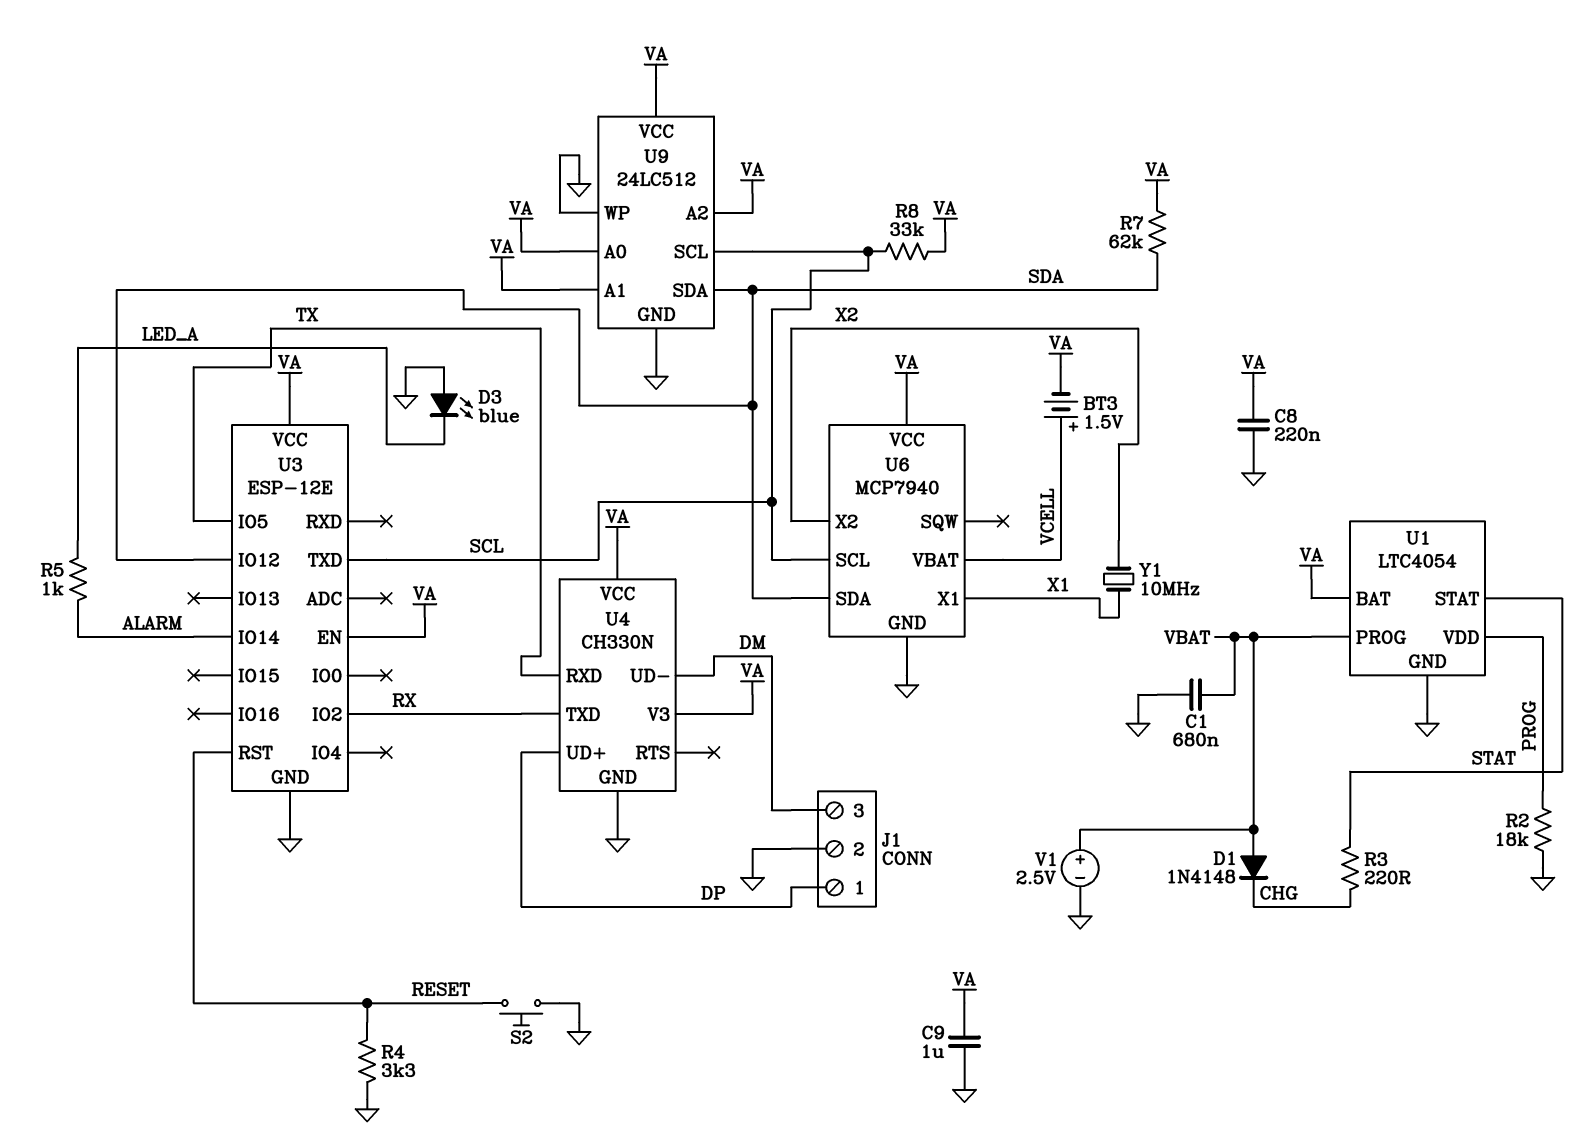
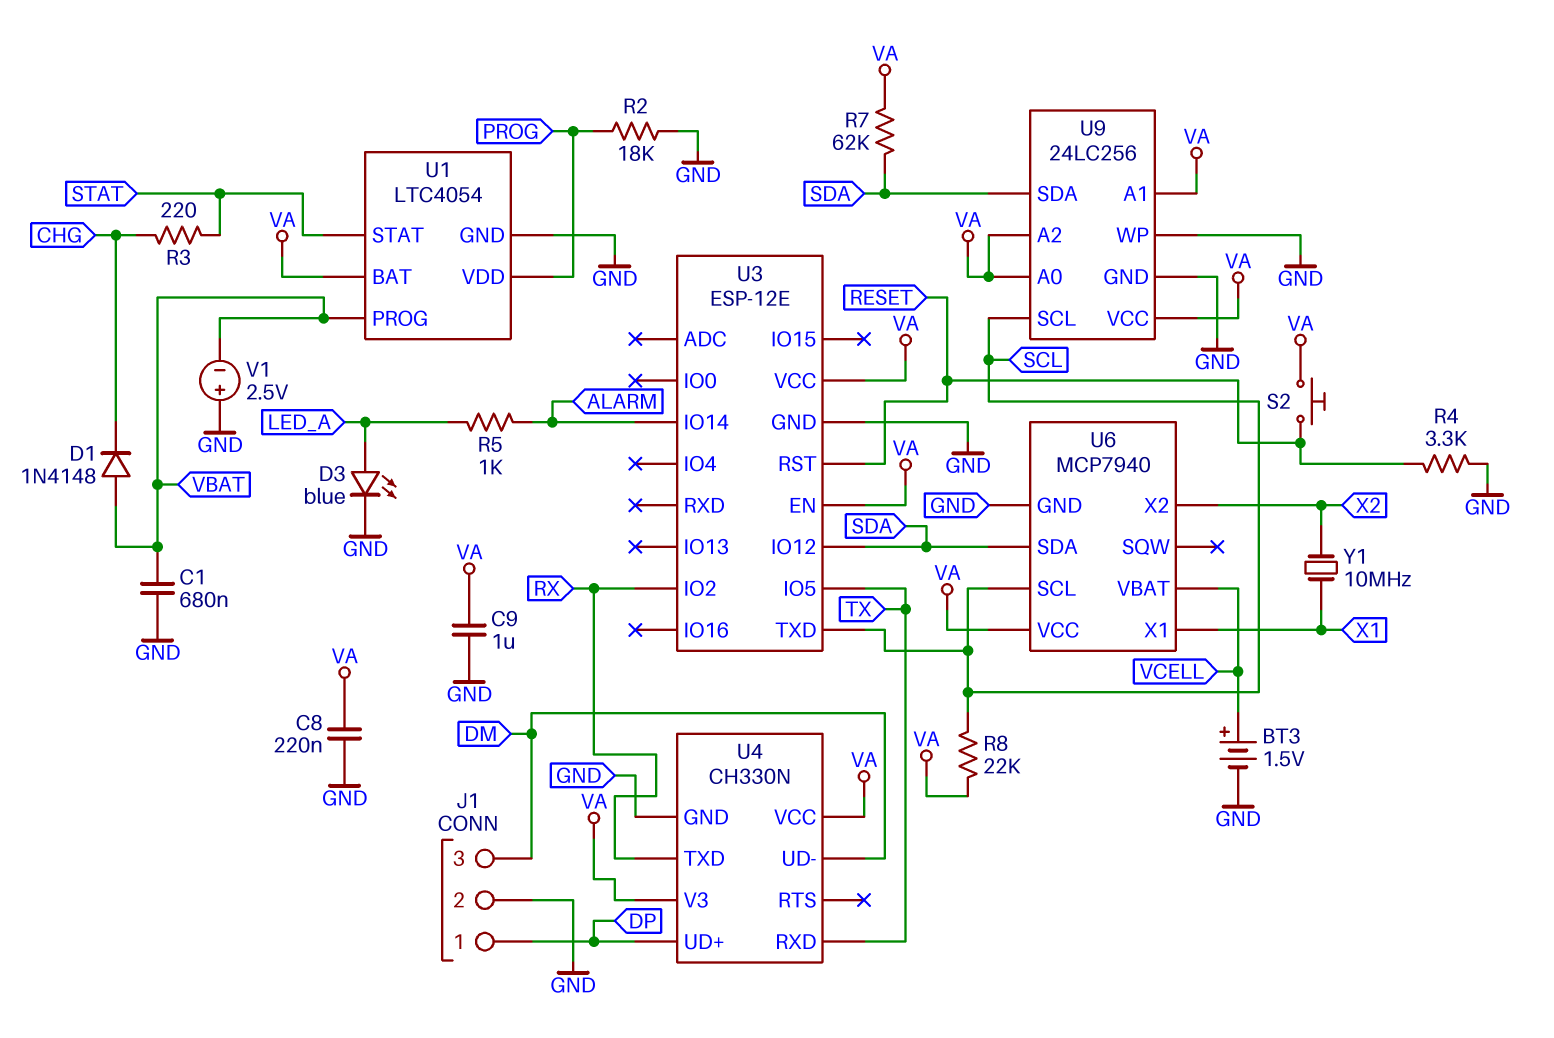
BT3: 1.5V (plus VCELL, minus VA) -> 1.5V (plus VCELL, minus GND)
D3: LED blue (A GND, K LED_A) -> LED blue (A LED_A, K GND)
R8: 33k (SCL, VA) -> 22k (SCL, VA)
S2: button (GND, RESET) -> button (RESET, VA)
U9: 24LC512 -> 24LC256
V1: 2.5V (plus VBAT, minus GND) -> 2.5V (plus GND, minus VBAT)

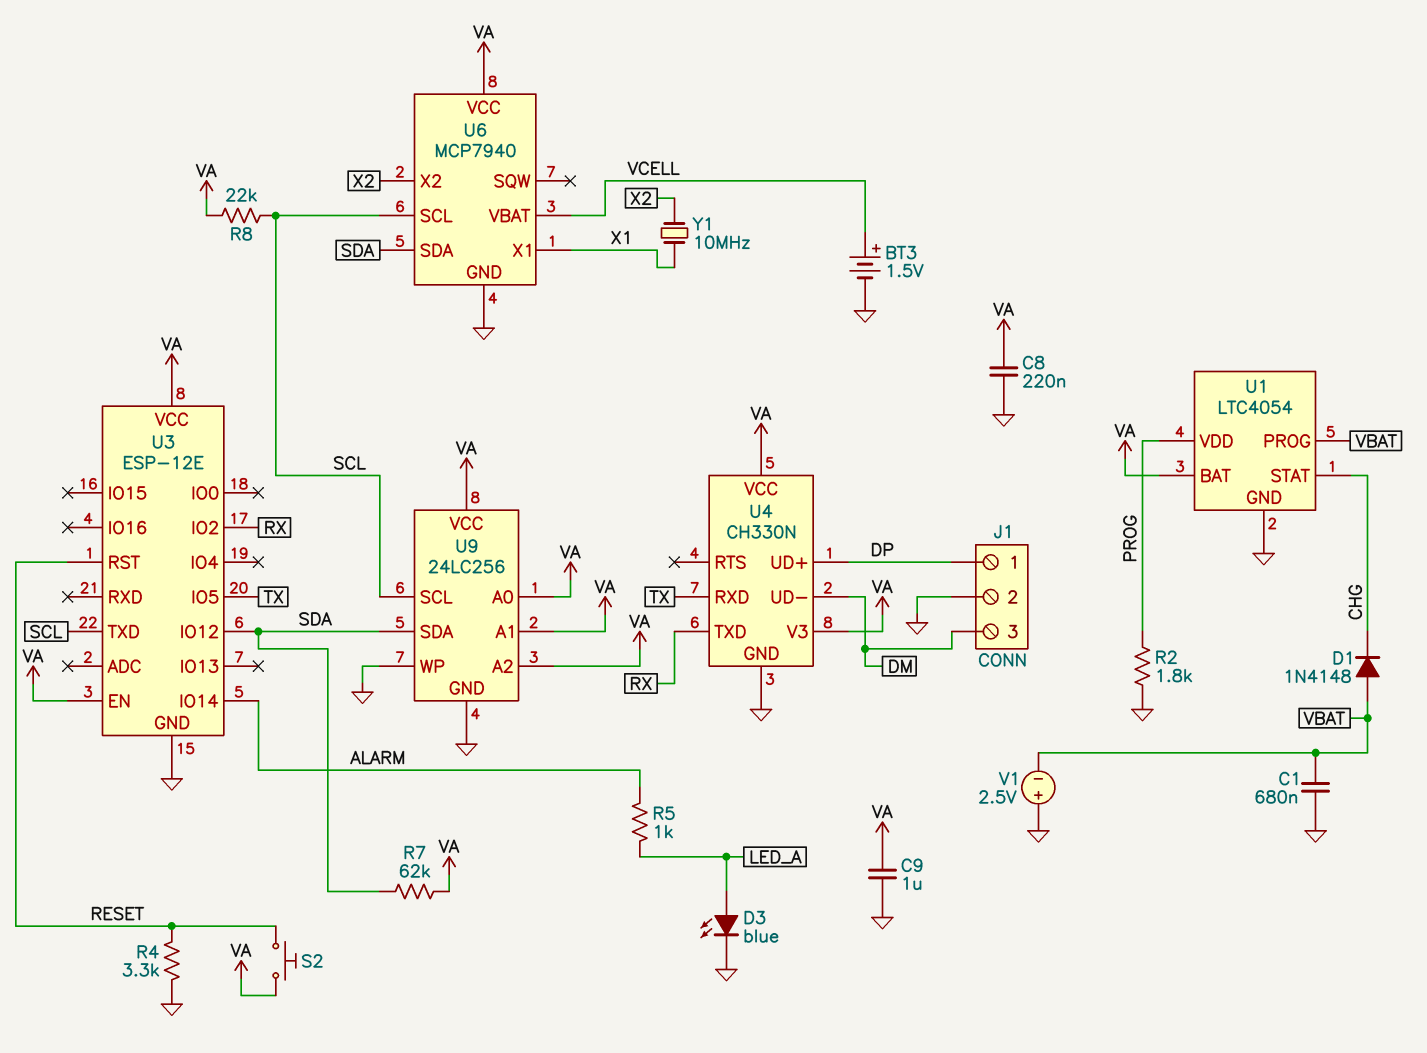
R2: 18k (GND, PROG) -> 1.8k (GND, PROG)
R3: 220 (CHG, STAT) -> none
U1 pin STAT: STAT -> CHG

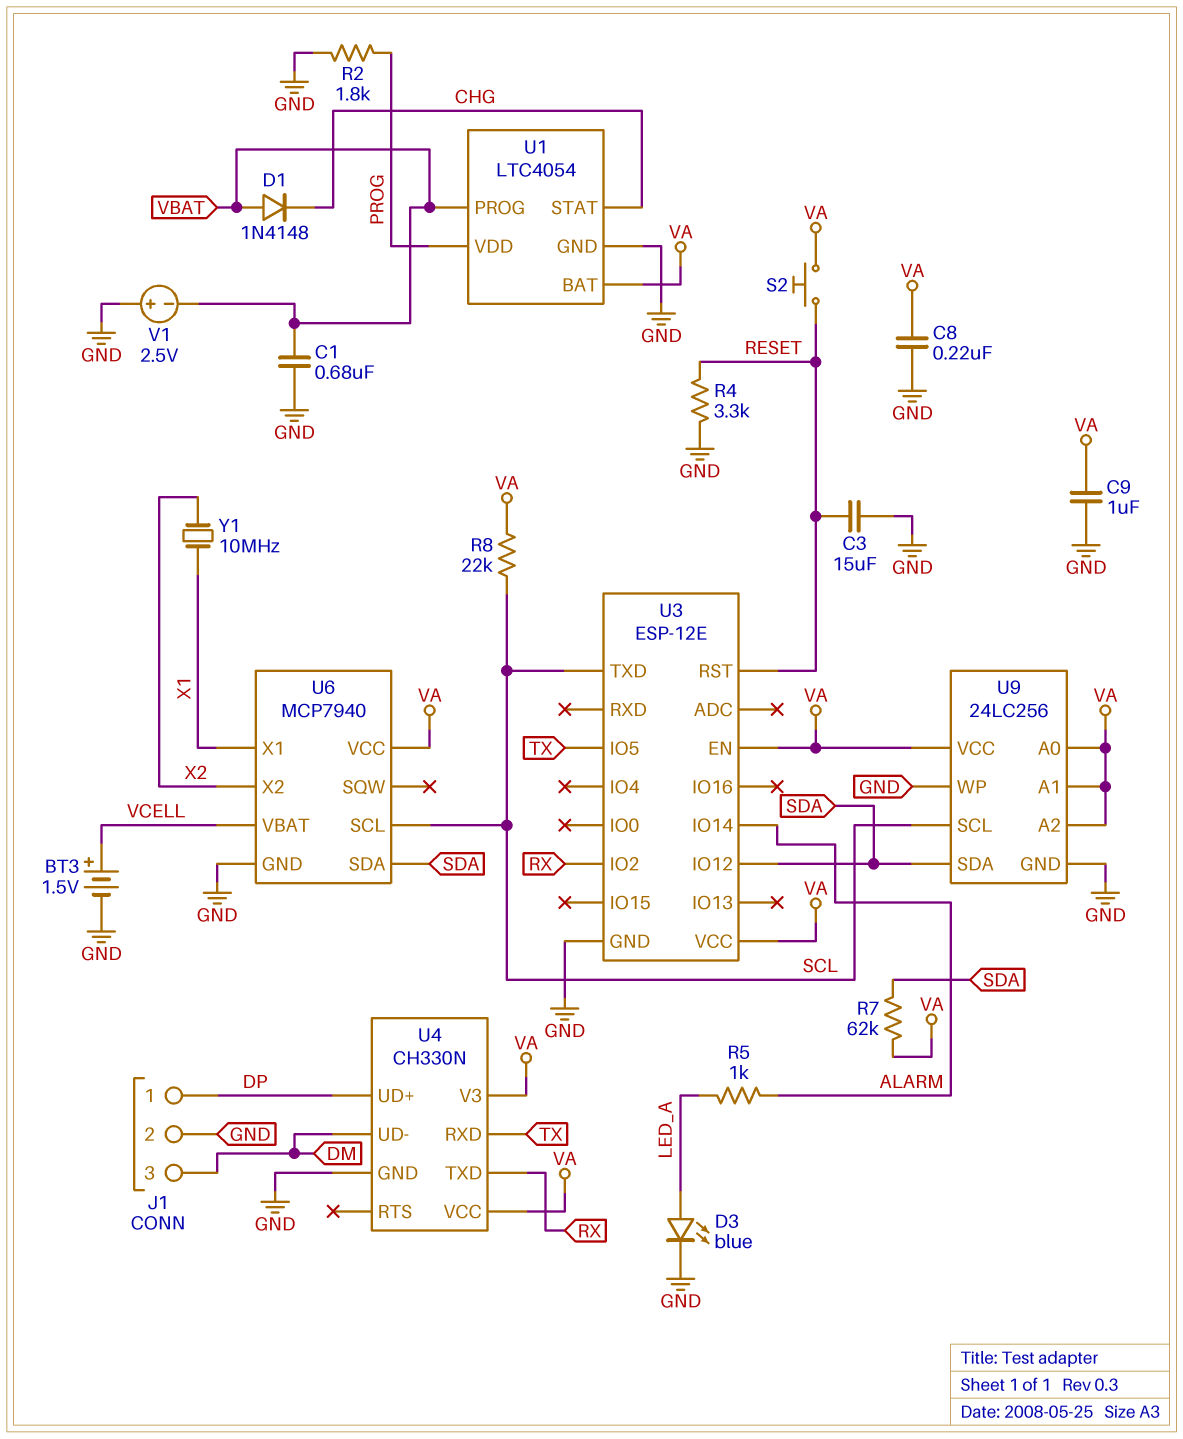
C3: none -> 15uF (GND, RESET)

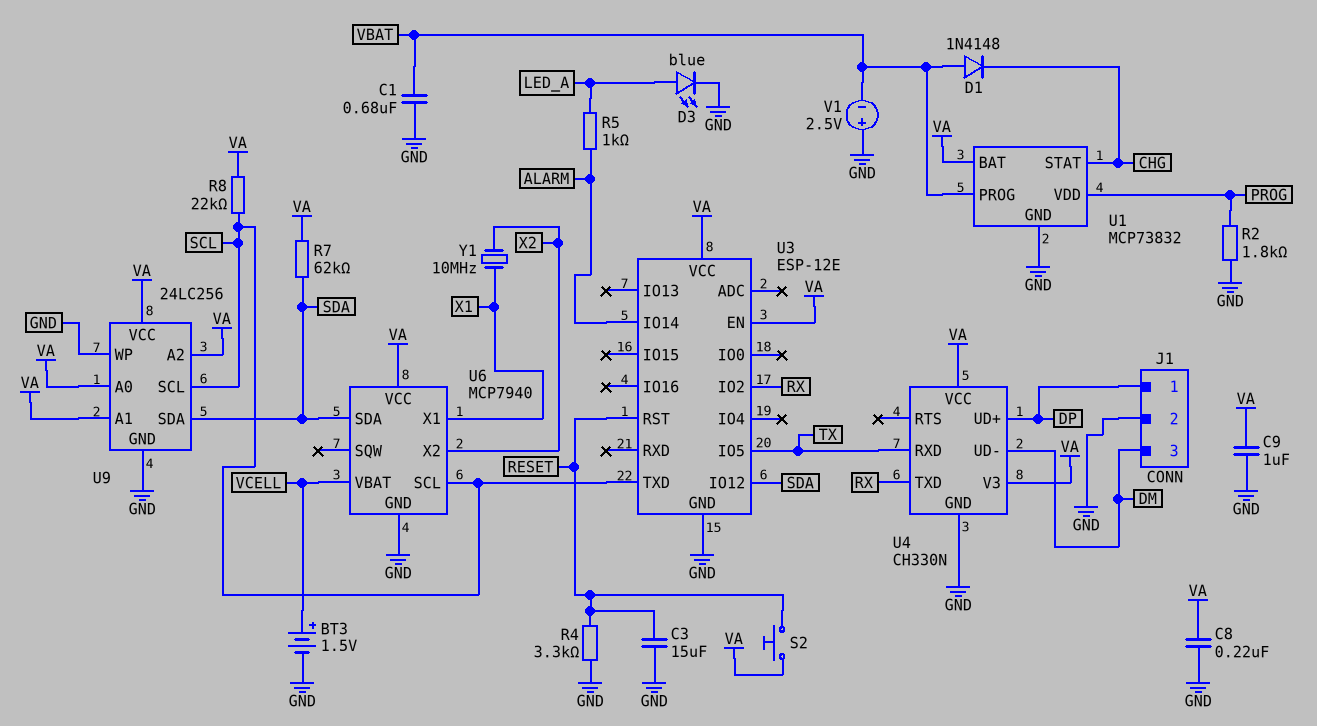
U1: LTC4054 -> MCP73832

